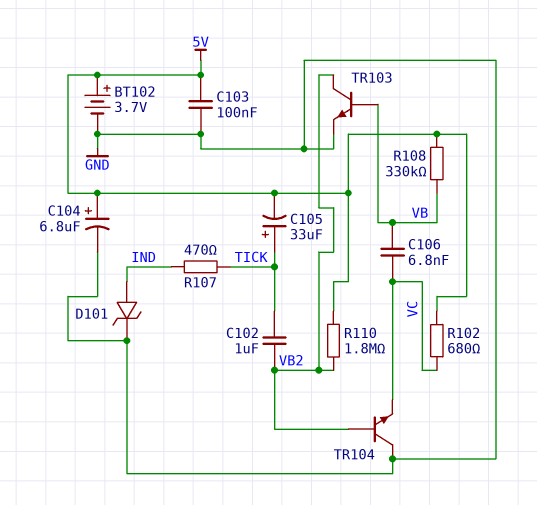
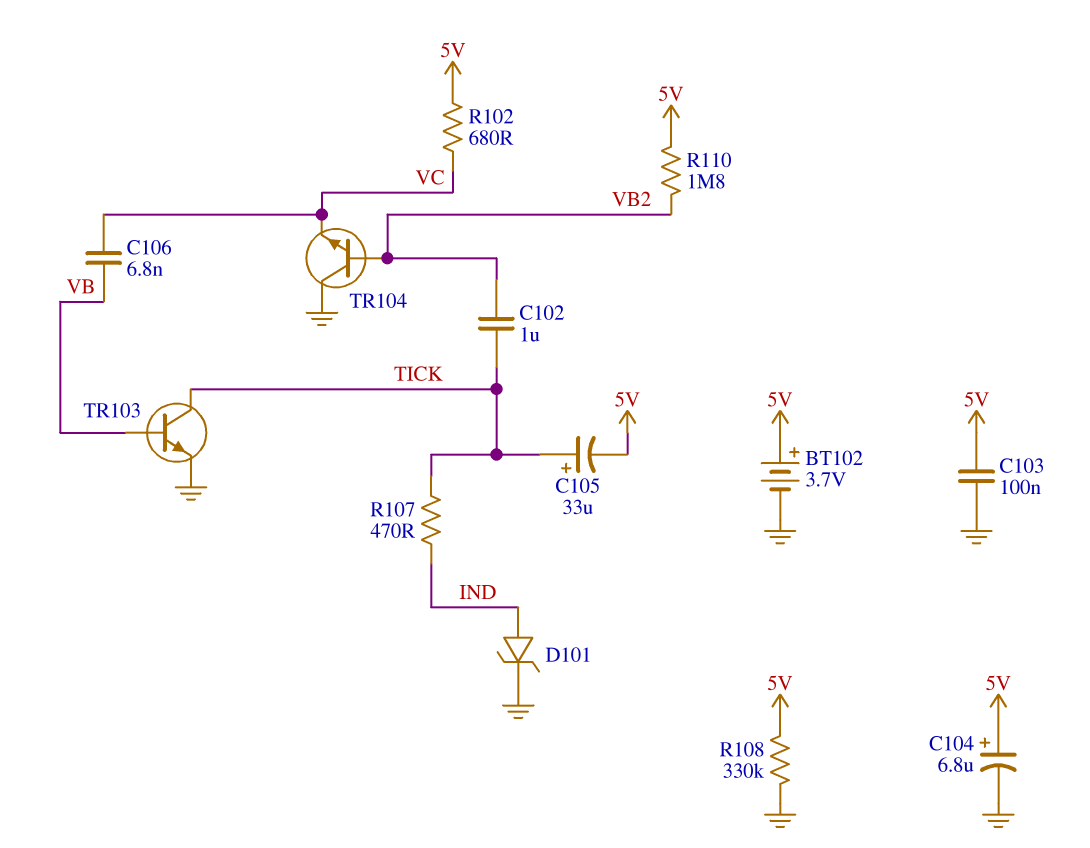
R108: 330k (5V, VB) -> 330k (5V, GND)
TR103: NPN (B VB, C VB2, E GND) -> NPN (B VB, C TICK, E GND)

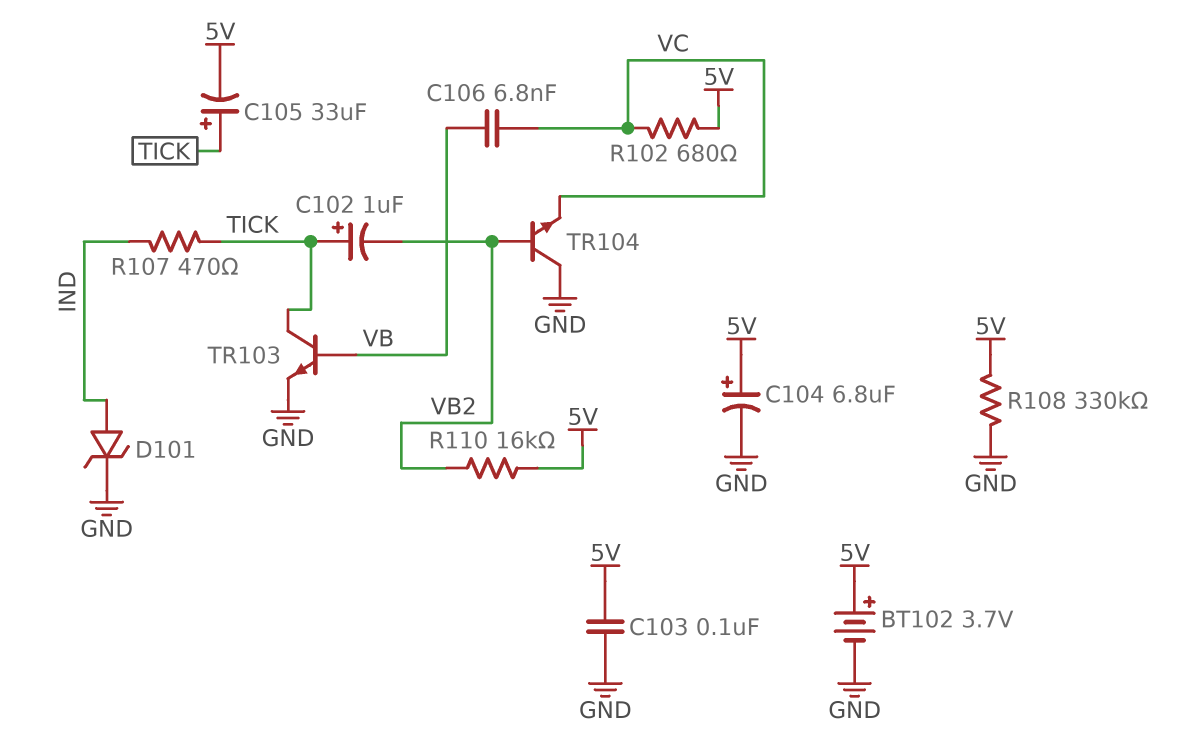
C102: 1uF (TICK, VB2) -> 1uF (plus TICK, minus VB2)
R110: 1.8M (5V, VB2) -> 16k (5V, VB2)

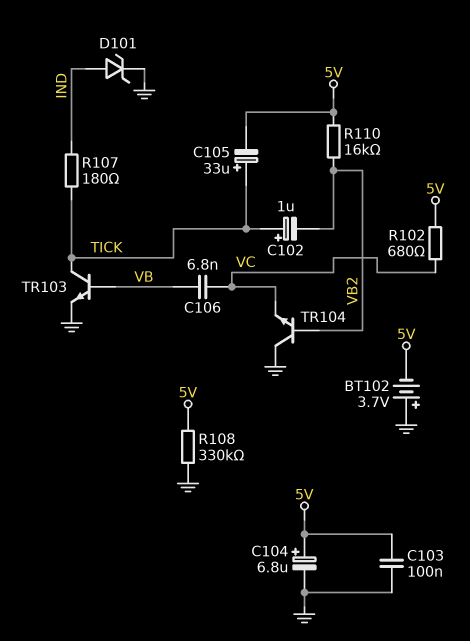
BT102: 3.7V (plus 5V, minus GND) -> 3.7V (plus GND, minus 5V)
R107: 470 (IND, TICK) -> 180 (IND, TICK)

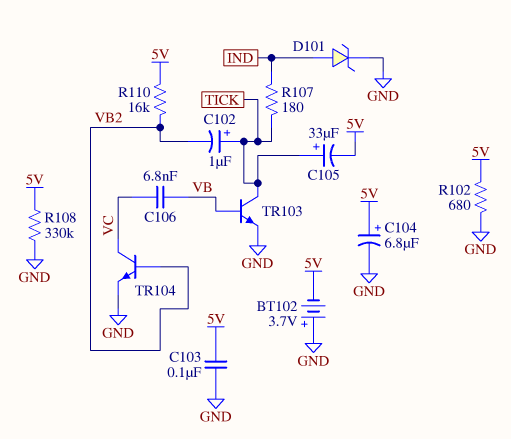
R102: 680 (5V, VC) -> 680 (5V, GND)
TR104: NPN (B VB2, C GND, E VC) -> NPN (B VB2, C VC, E GND)

